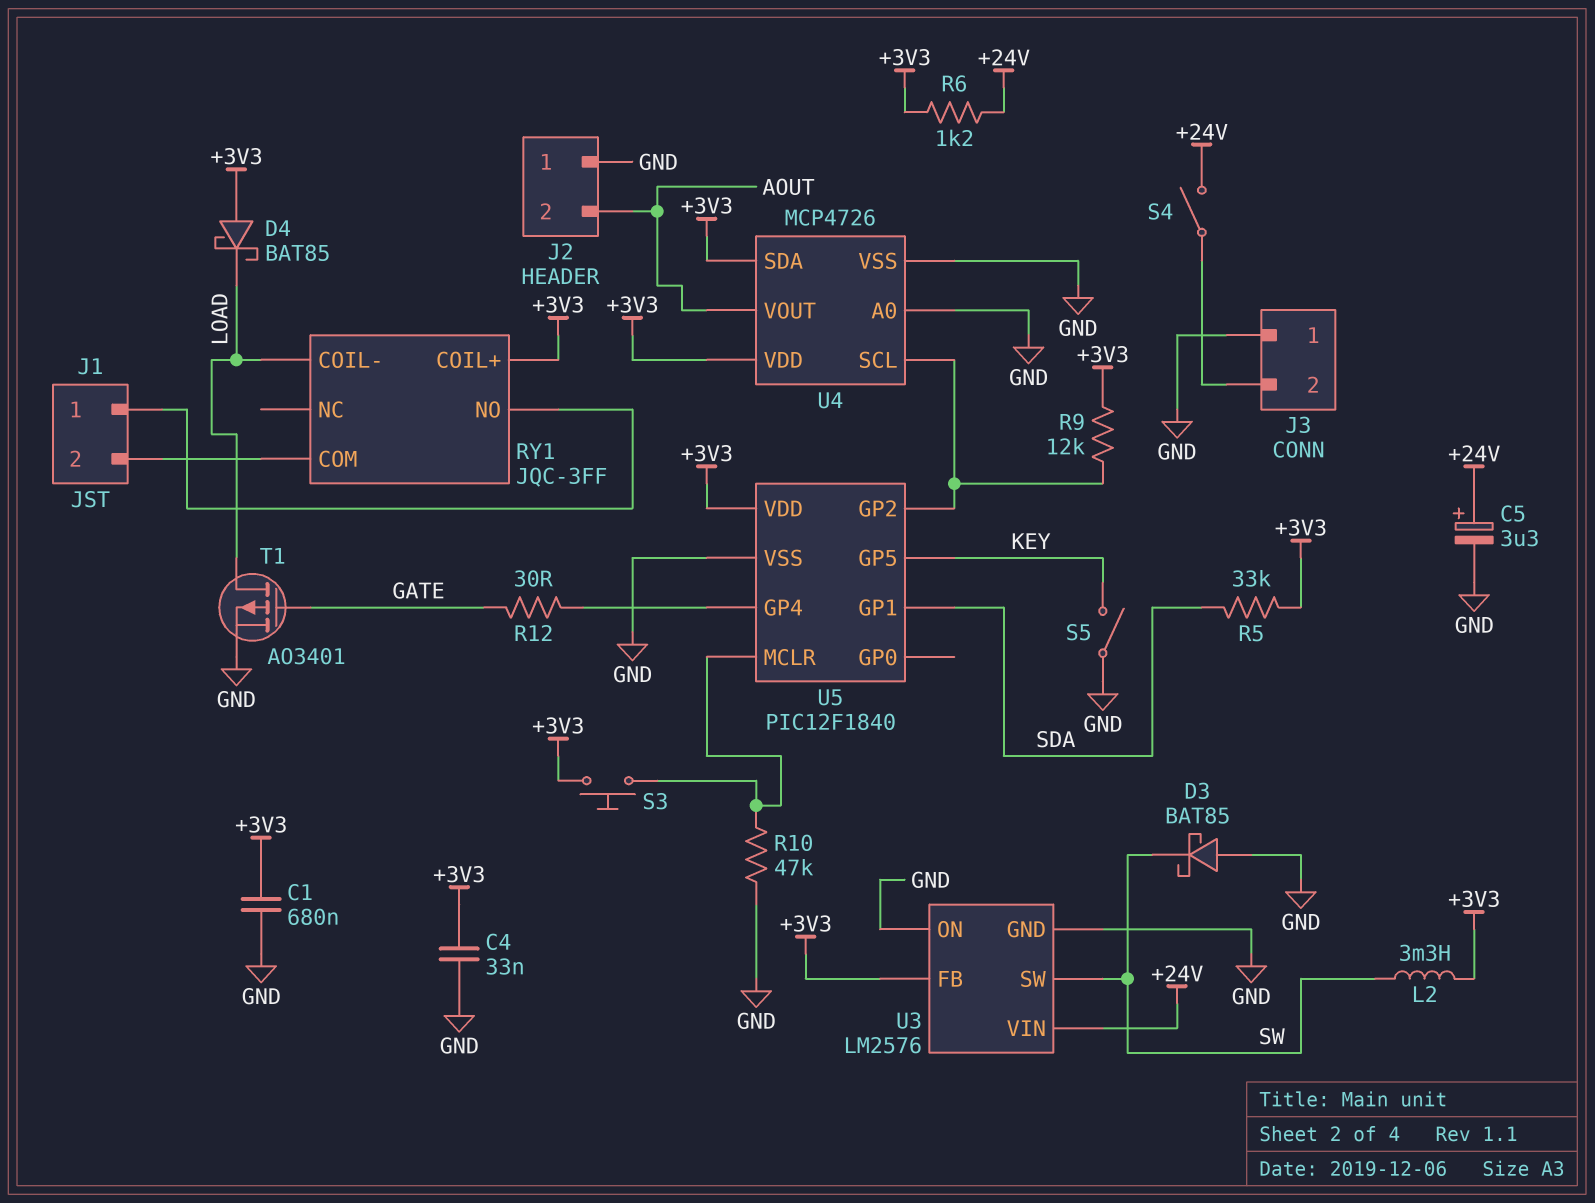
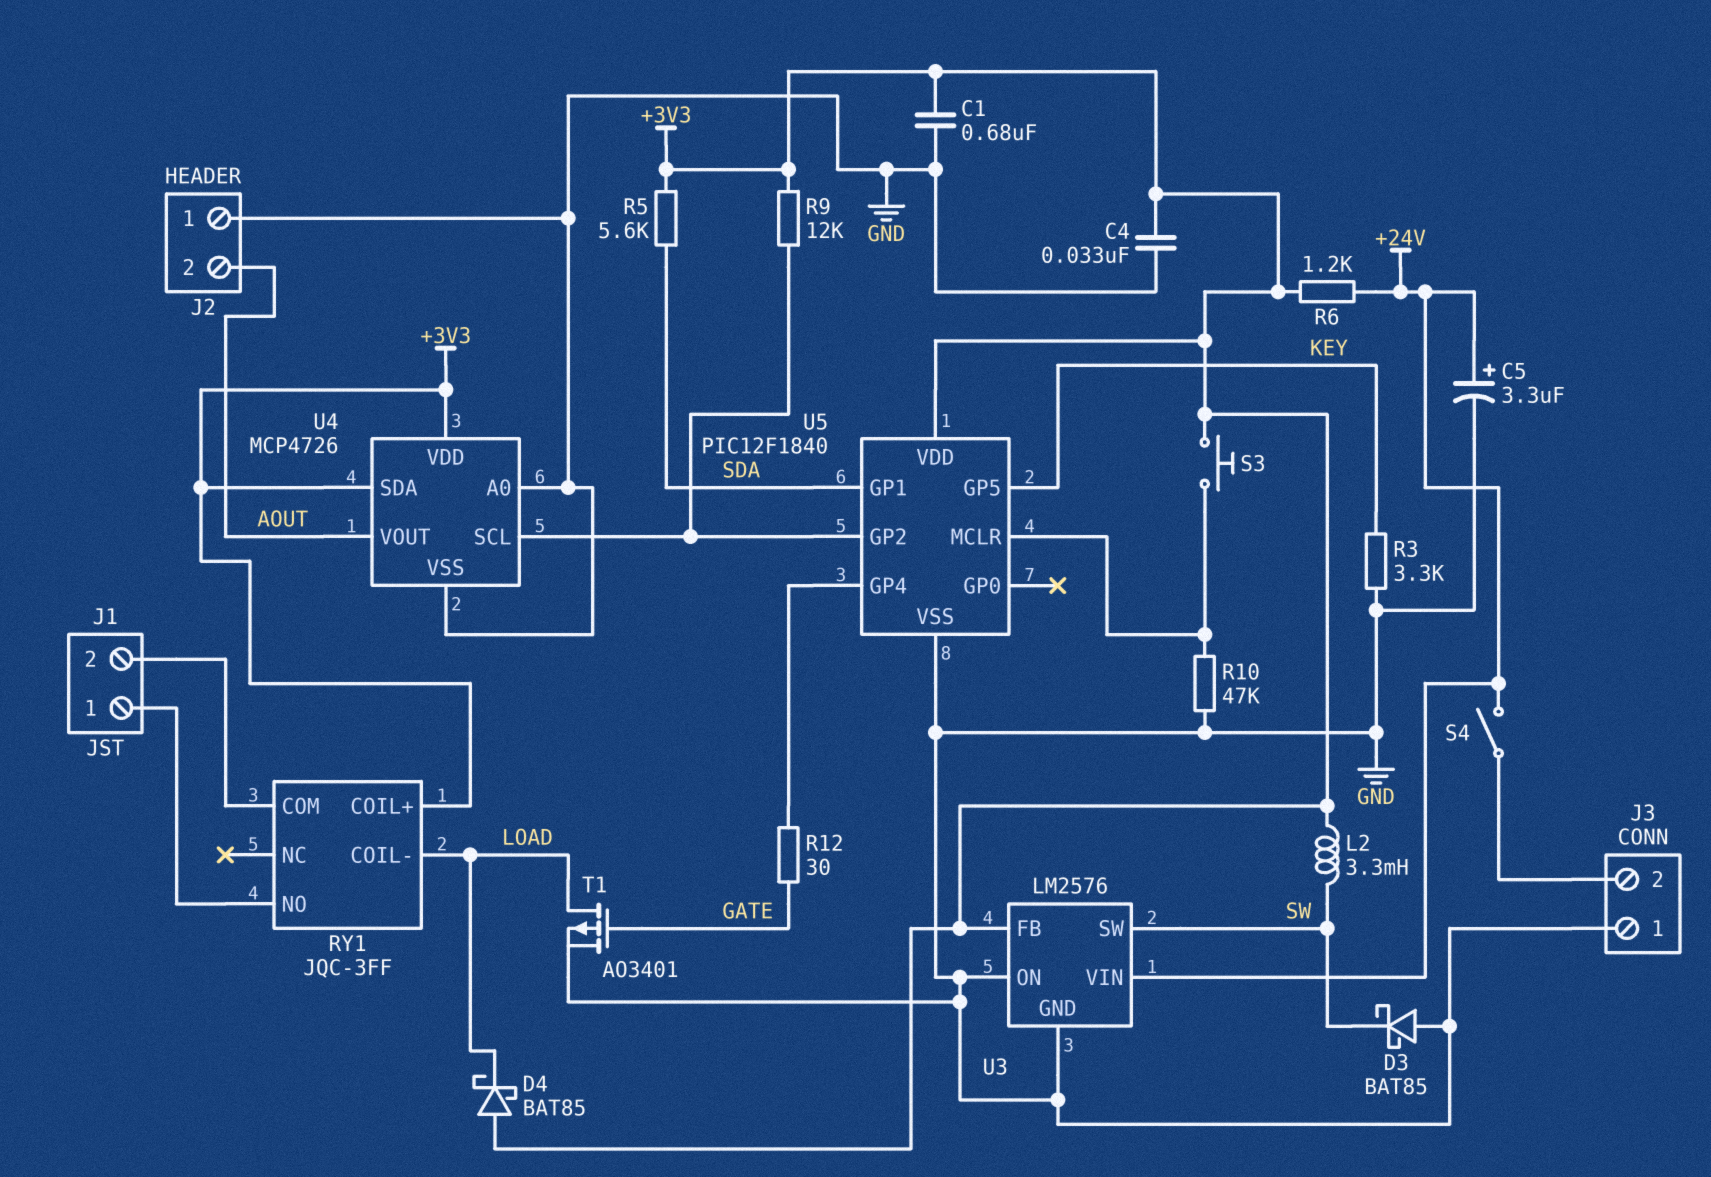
R3: none -> 3.3k (GND, KEY)
R5: 33k (+3V3, SDA) -> 5.6k (+3V3, SDA)
S5: switch (GND, KEY) -> none

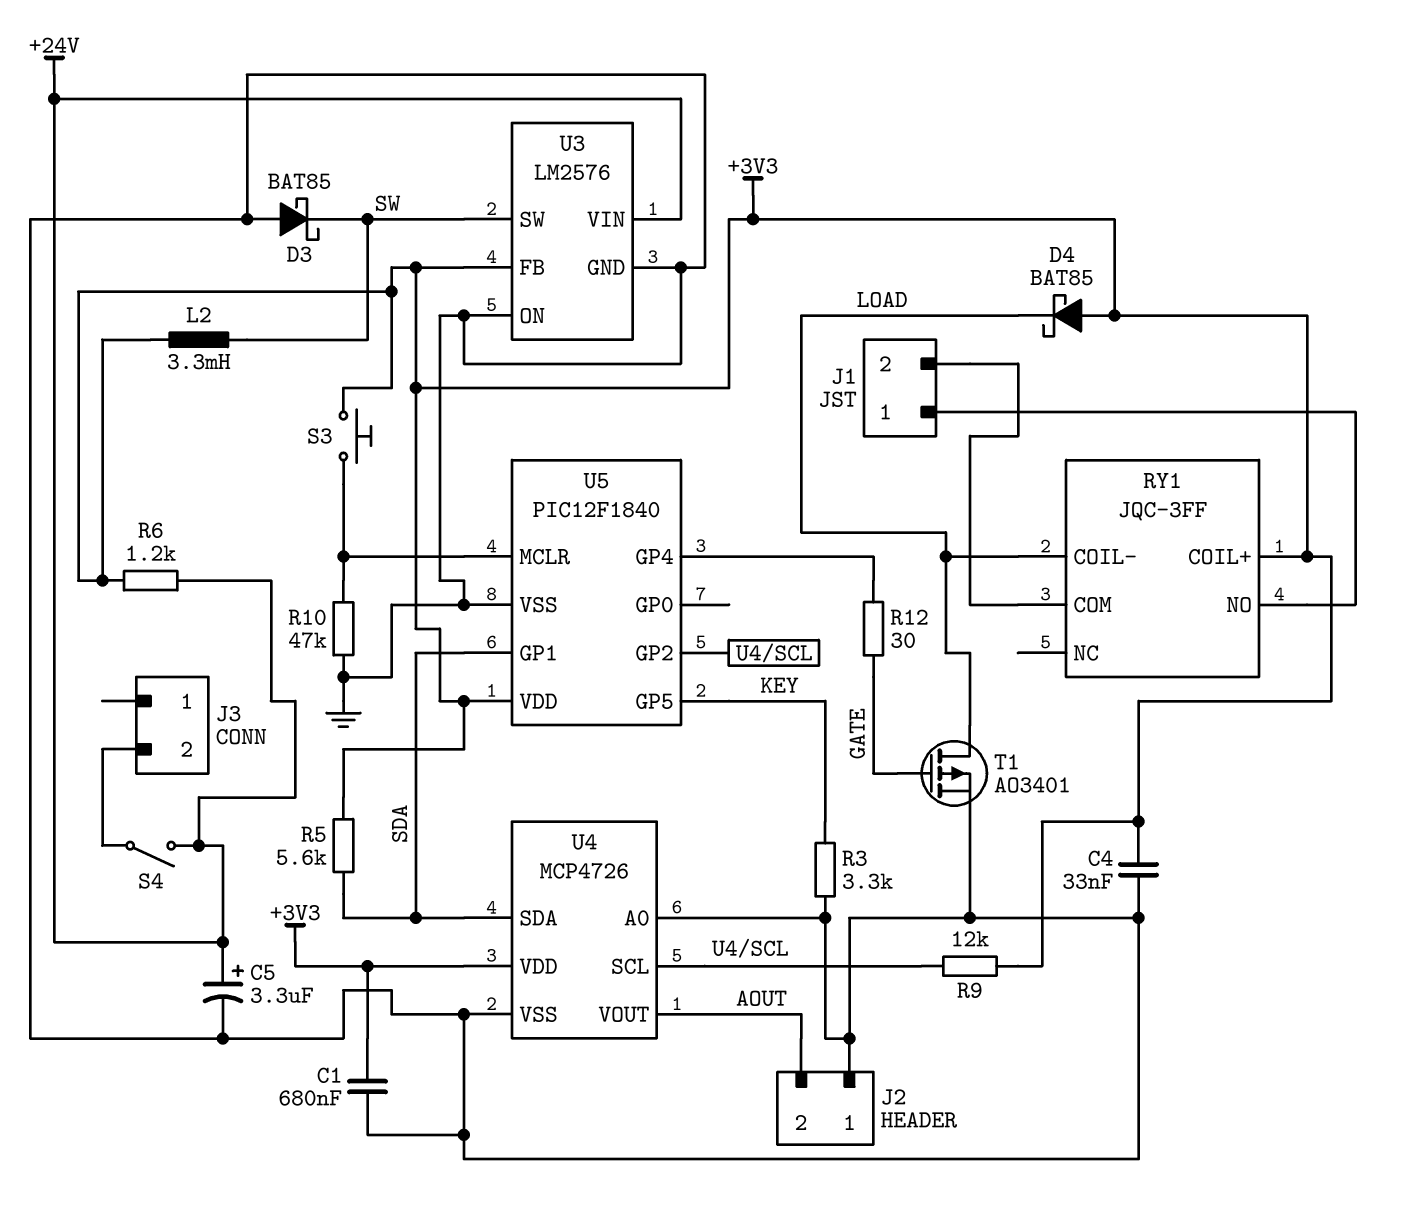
J3 pin 1: GND -> none
U4 pin SDA: +3V3 -> SDA

